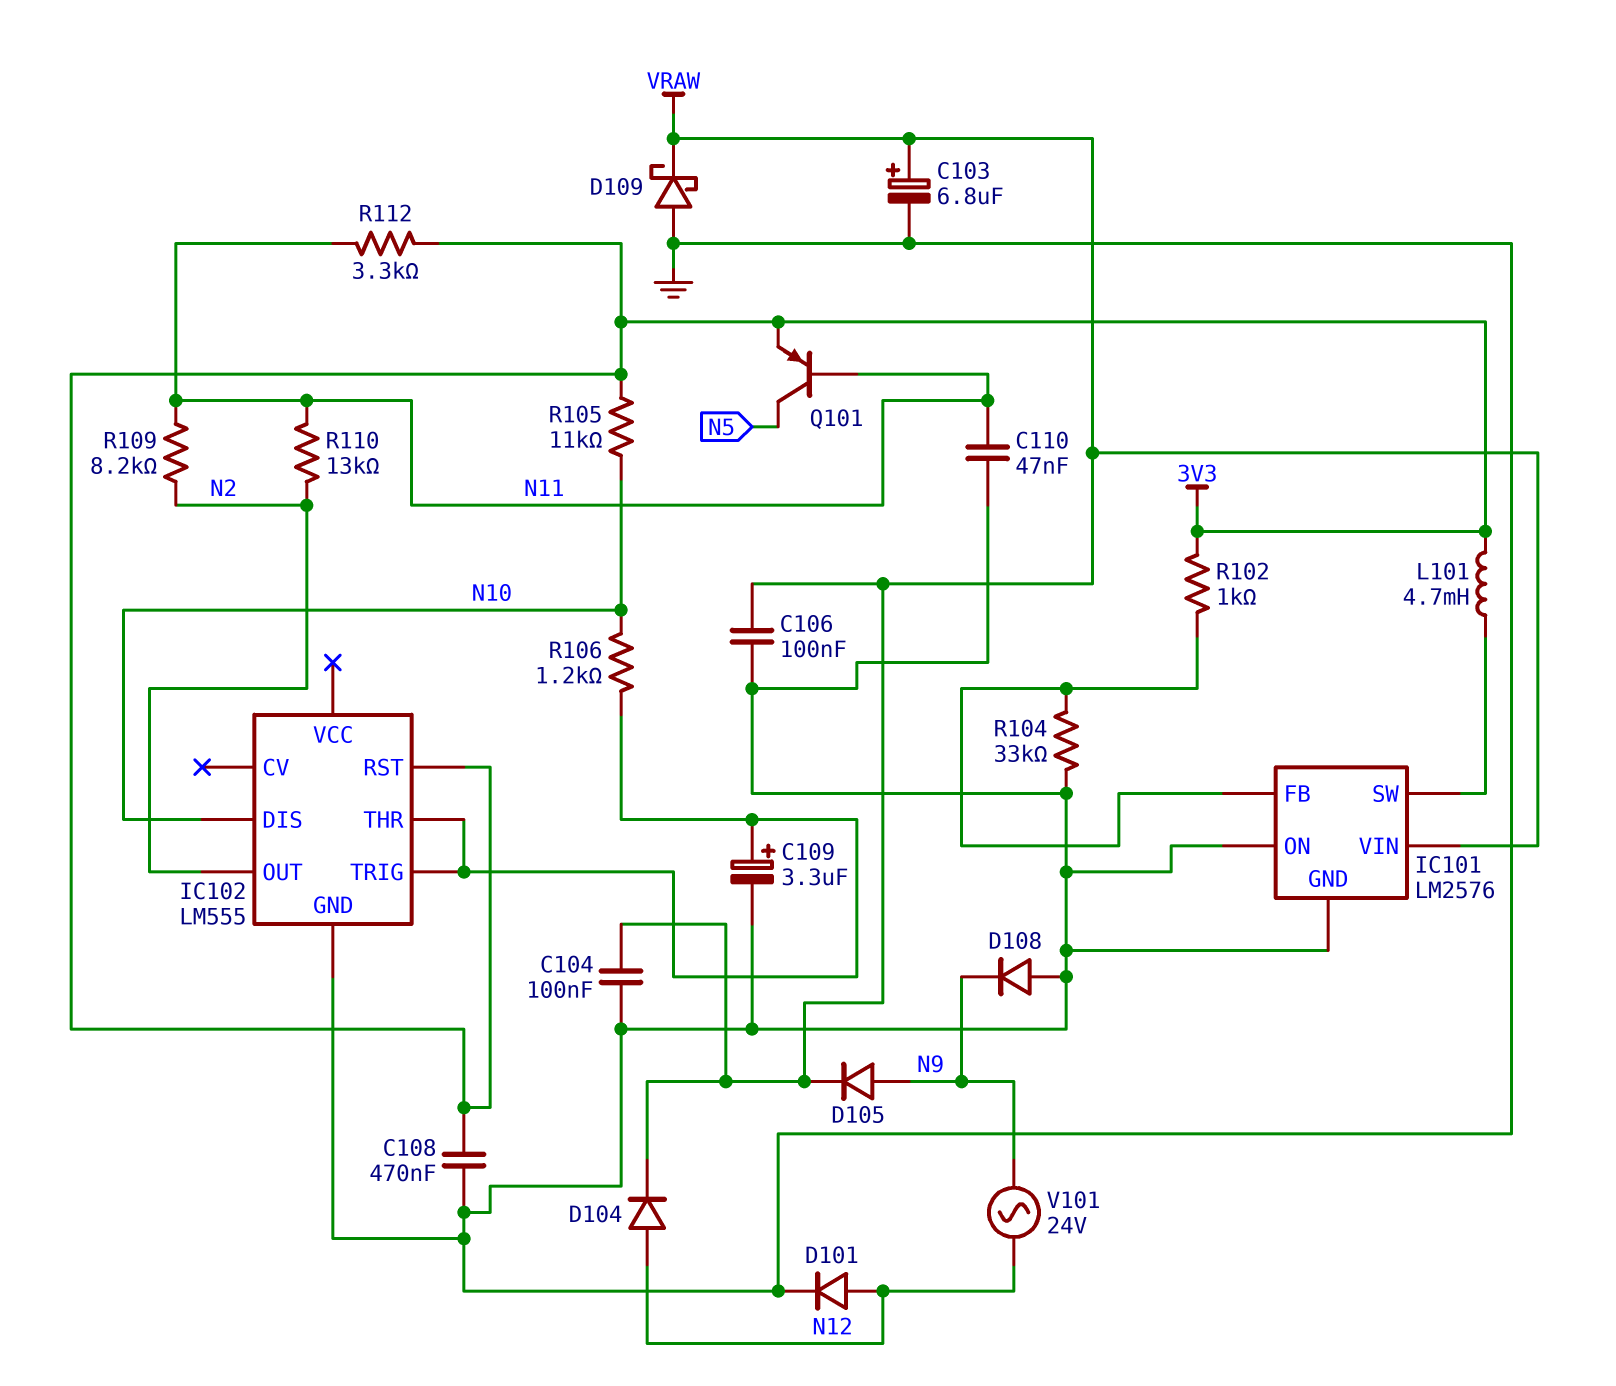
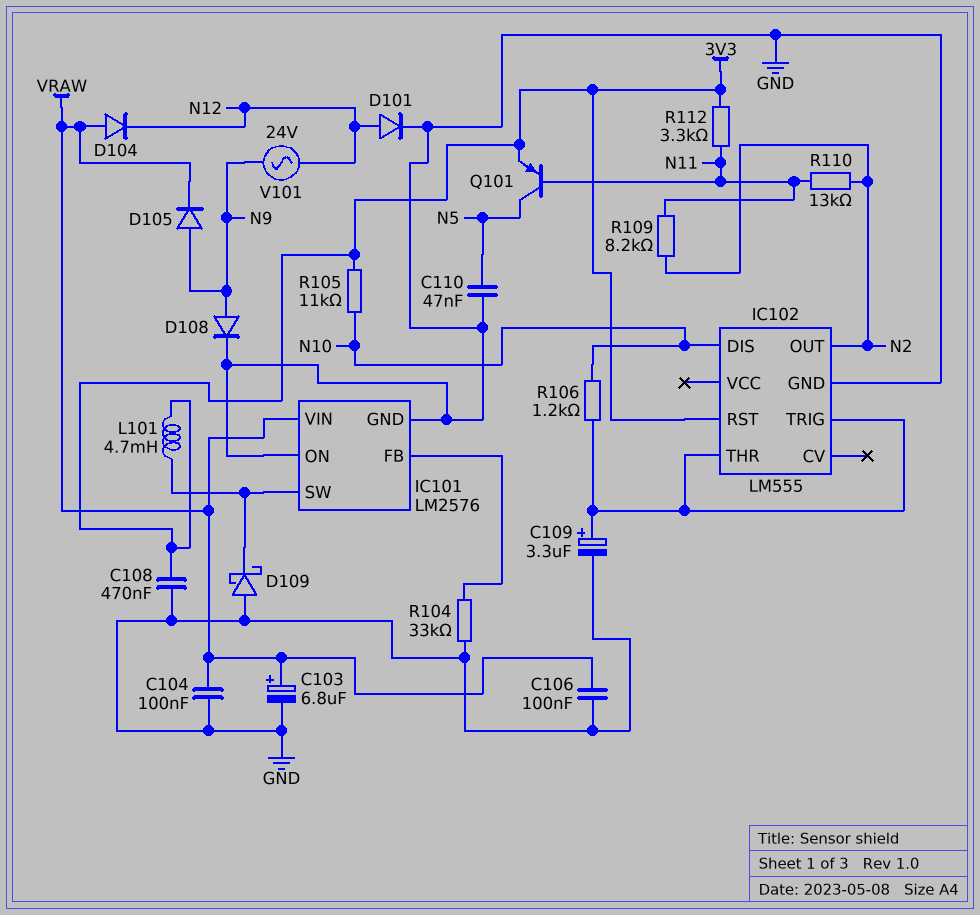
C110: 47nF (GND, N11) -> 47nF (GND, N5)
D104: diode (A N12, K VRAW) -> diode (A VRAW, K N12)
D108: diode (A GND, K N9) -> diode (A N9, K GND)
D109: schottky (A GND, K VRAW) -> schottky (A GND, K IC101/SW)
R102: 1k (3V3, IC101/FB) -> none

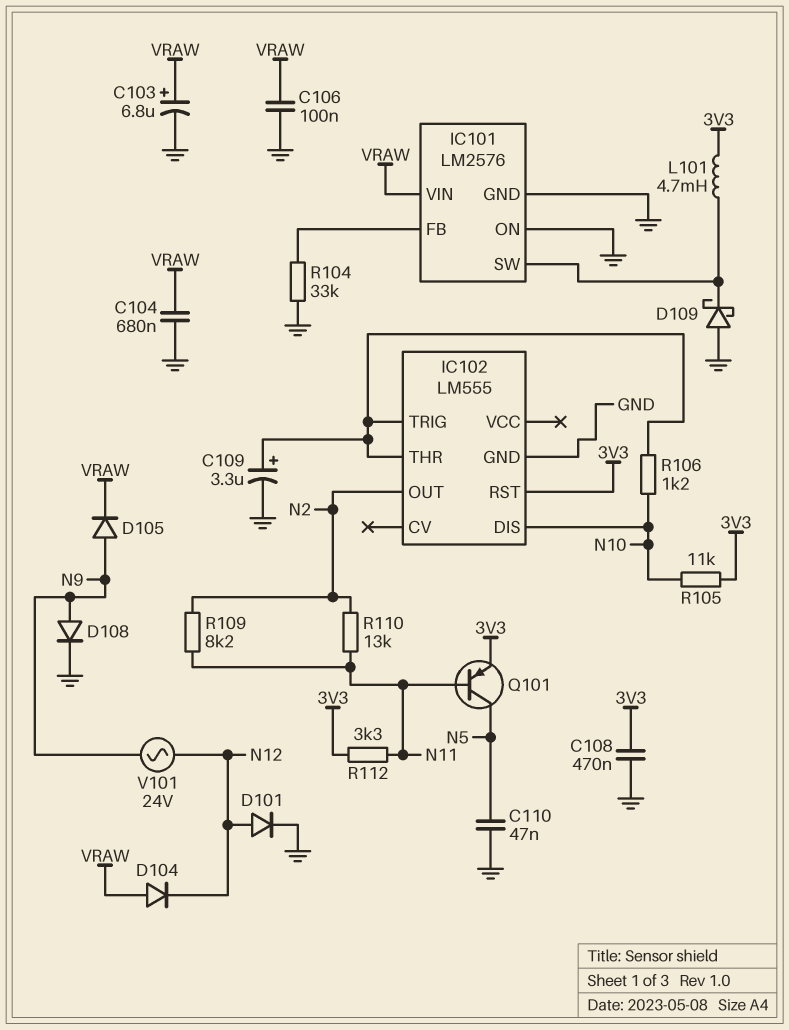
C104: 100nF (GND, VRAW) -> 680nF (GND, VRAW)

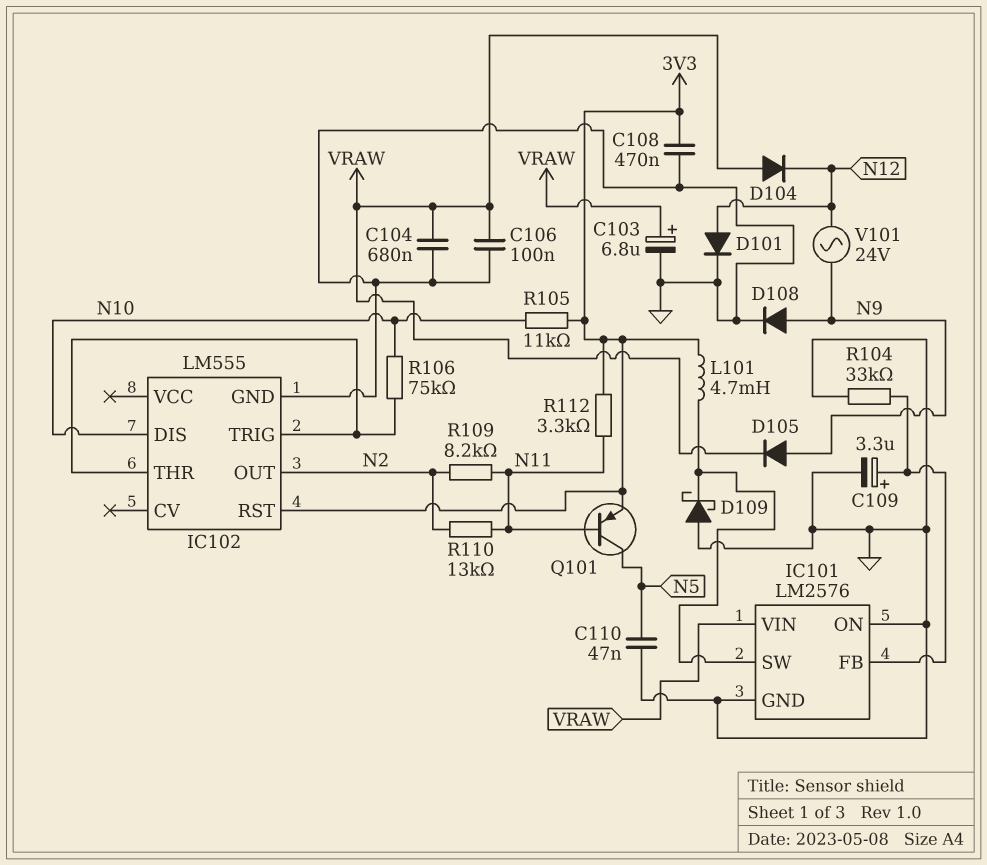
C109: 3.3uF (plus IC102/THR, minus GND) -> 3.3uF (plus IC101/FB, minus GND)
R106: 1.2k (IC102/THR, N10) -> 75k (IC102/THR, N10)

